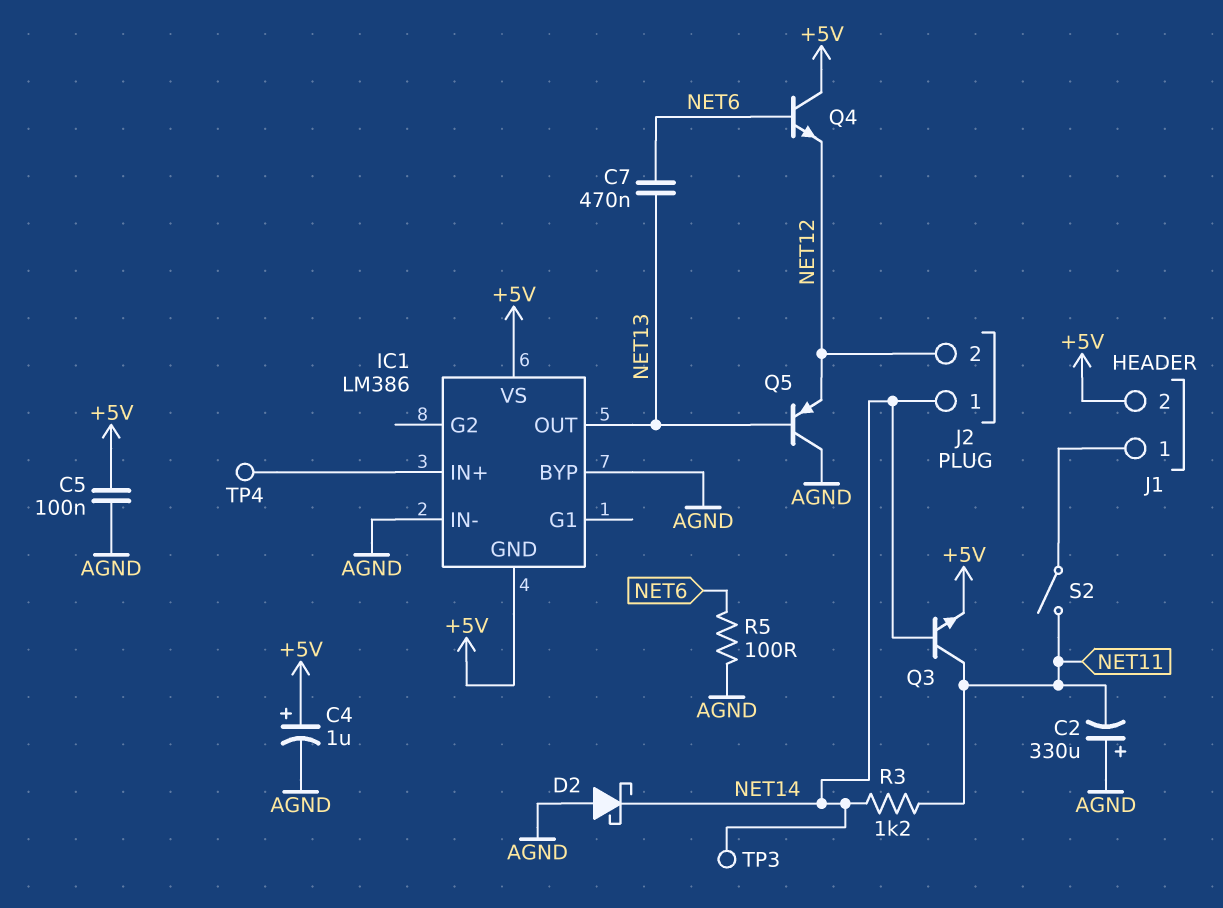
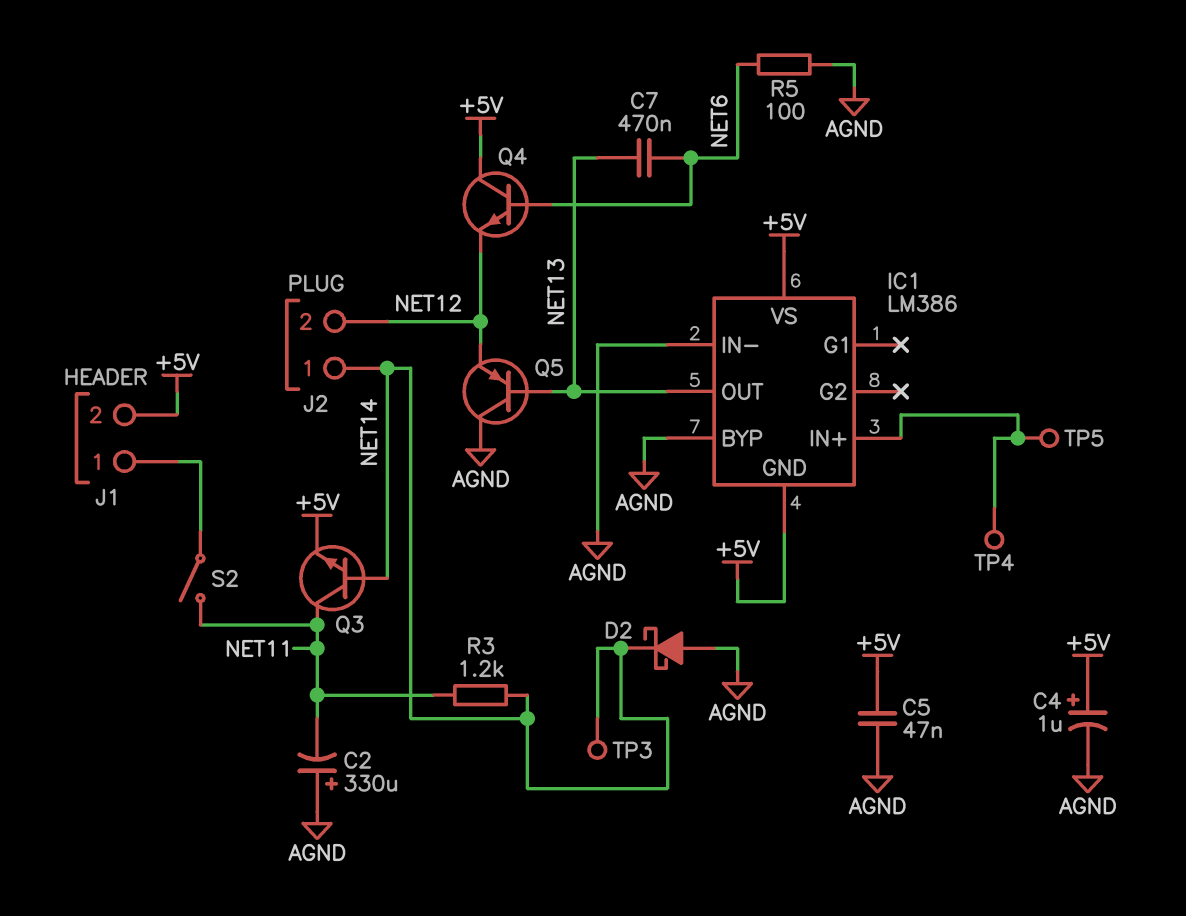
C5: 100nF (+5V, AGND) -> 47nF (+5V, AGND)
TP5: none -> test point (IC1/IN+)

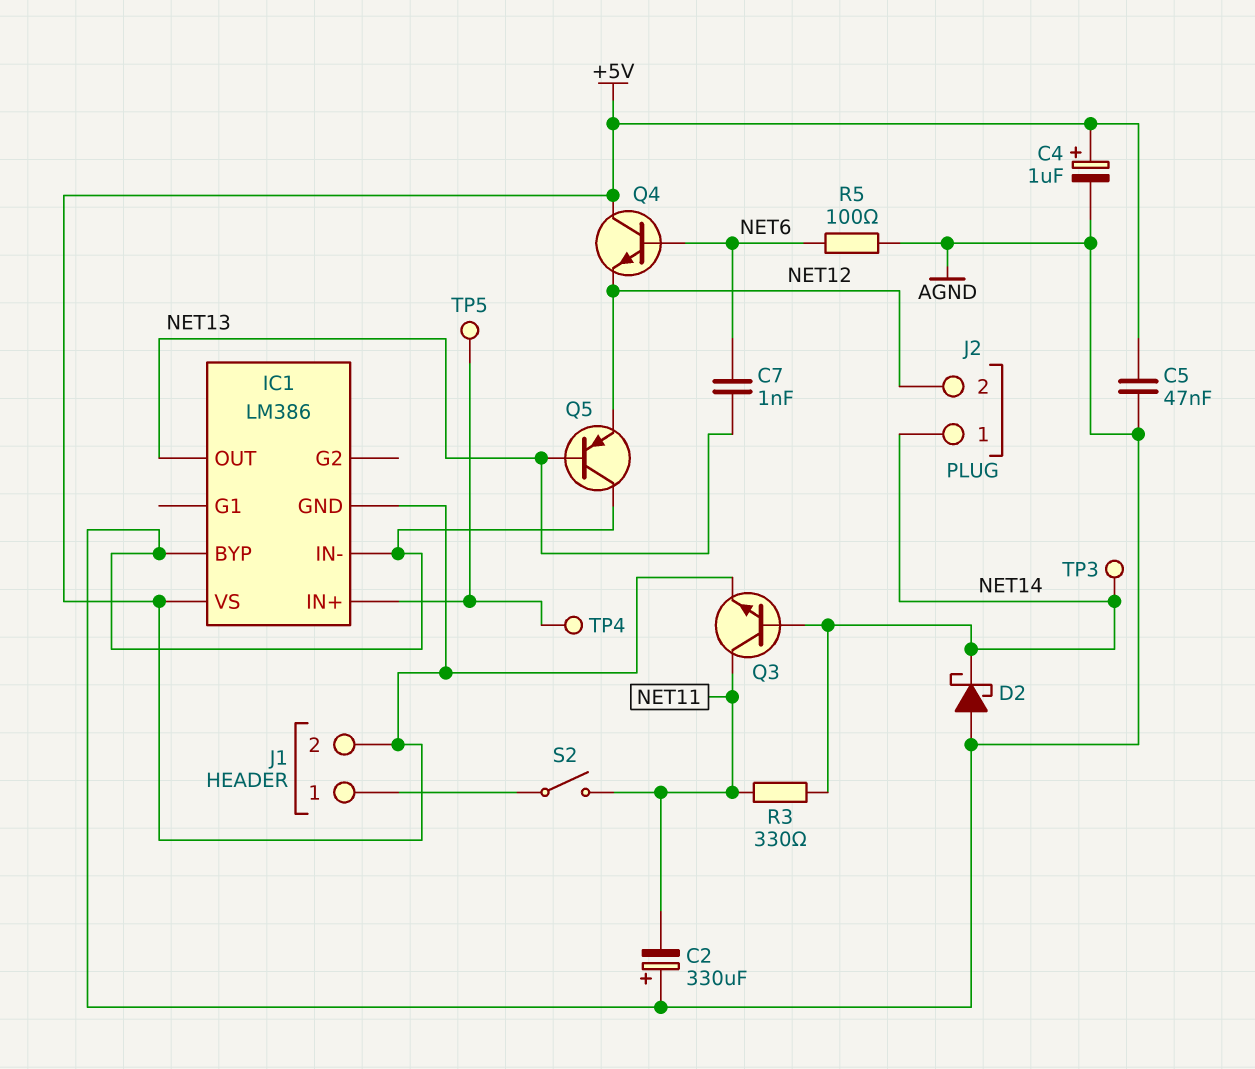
C7: 470nF (NET6, NET13) -> 1nF (NET6, NET13)
R3: 1.2k (NET11, NET14) -> 330 (NET11, NET14)

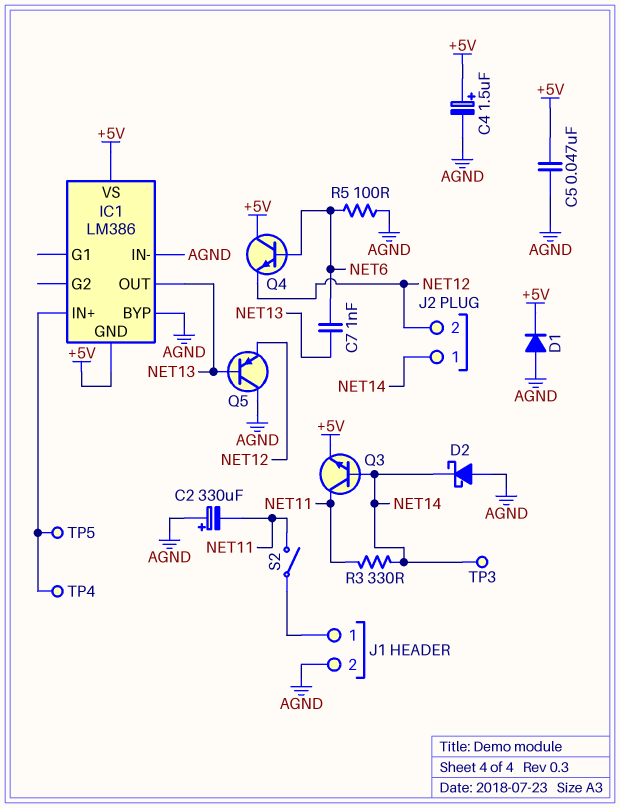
C4: 1uF (plus +5V, minus AGND) -> 1.5uF (plus +5V, minus AGND)
D1: none -> diode (A AGND, K +5V)
J1 pin 2: +5V -> AGND

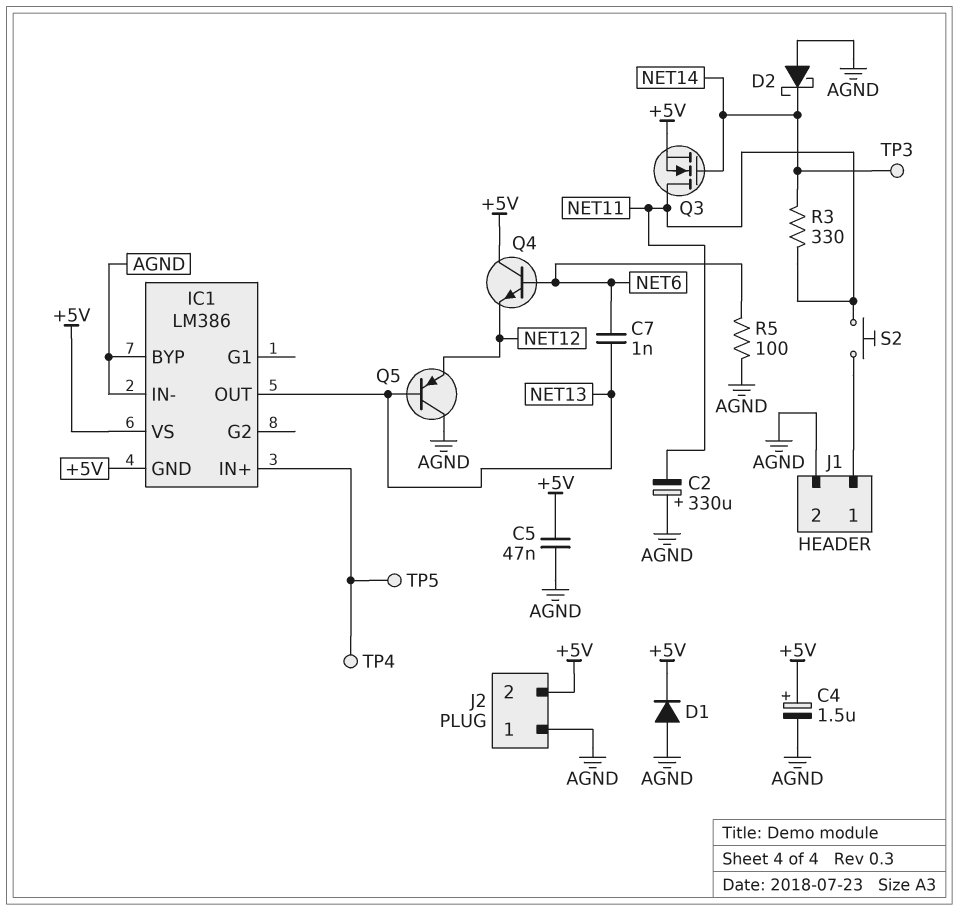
J2 pin 1: NET14 -> AGND
J2 pin 2: NET12 -> +5V
Q3: NPN (B NET14, C NET11, E +5V) -> NMOS (G NET14, D NET11, S +5V)
S2: switch (J1/1, NET11) -> button (J1/1, NET11)

